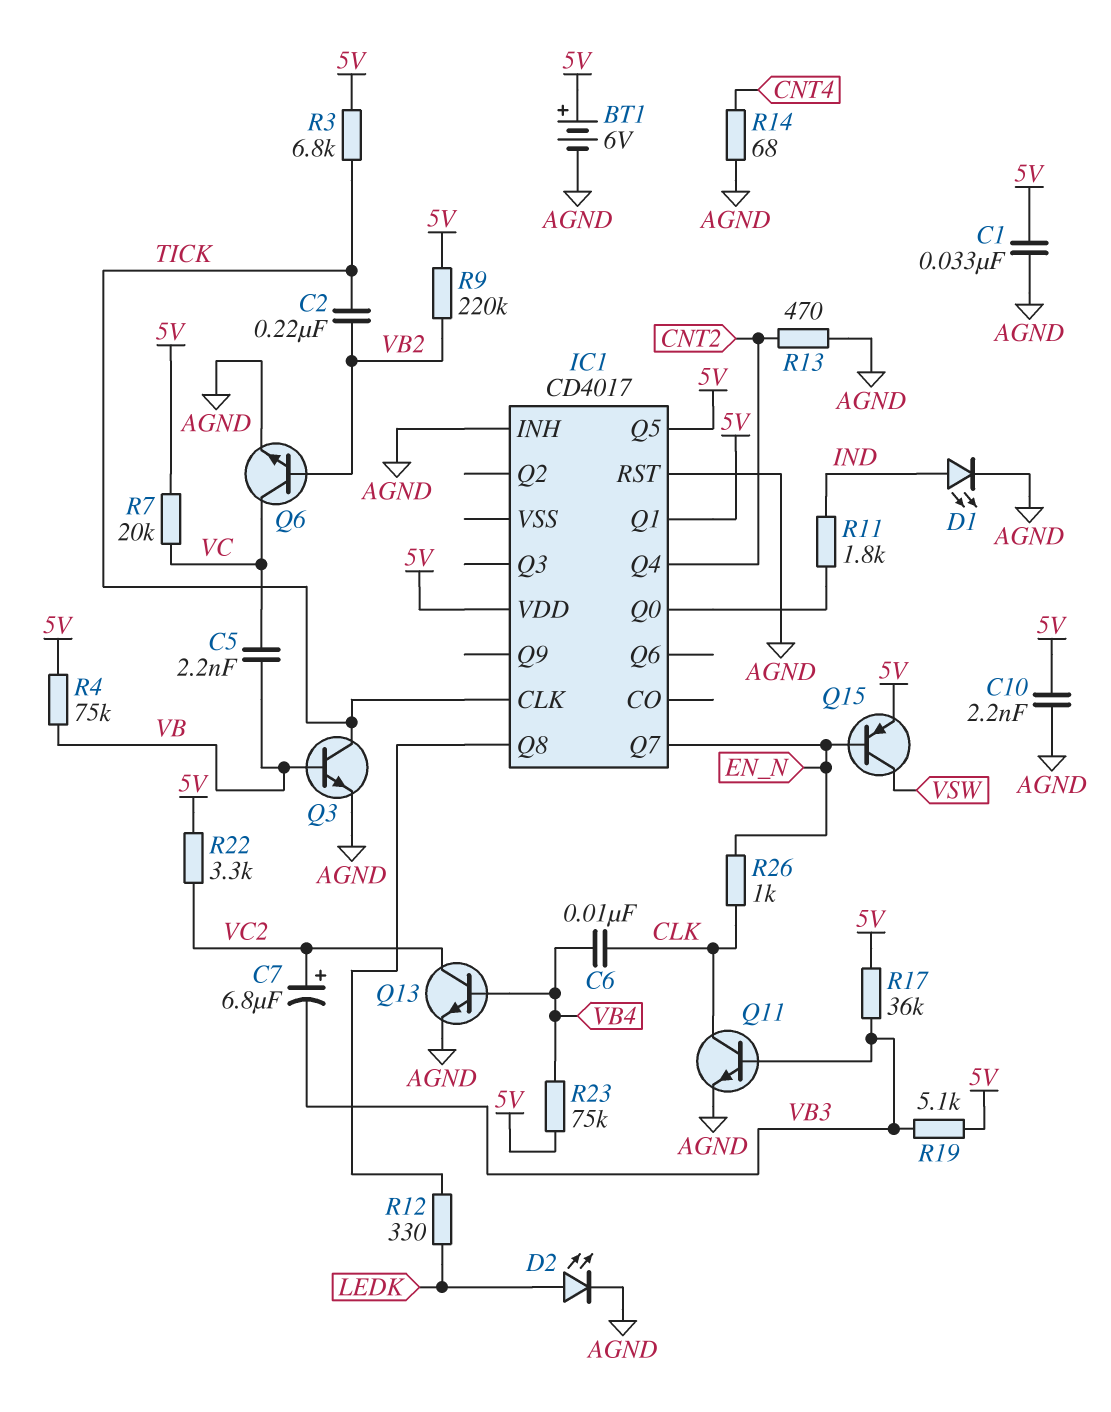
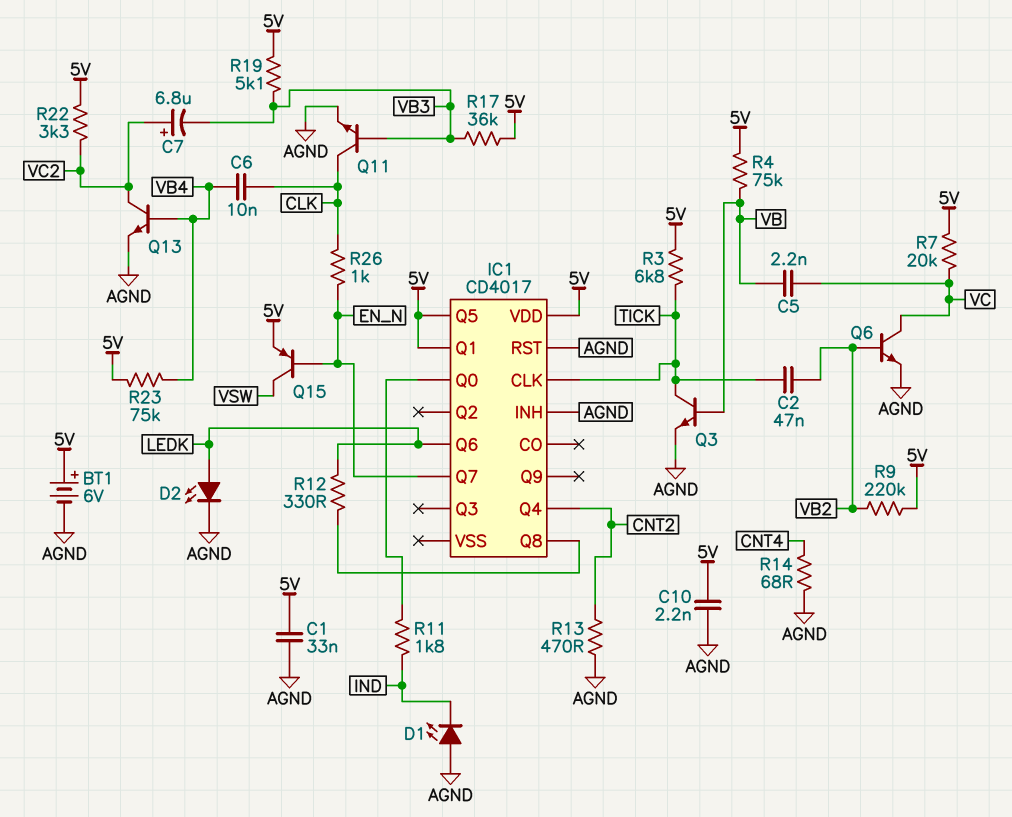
C2: 220nF (TICK, VB2) -> 47nF (TICK, VB2)
D1: LED (A IND, K AGND) -> LED (A AGND, K IND)
IC1 pin Q6: none -> LEDK

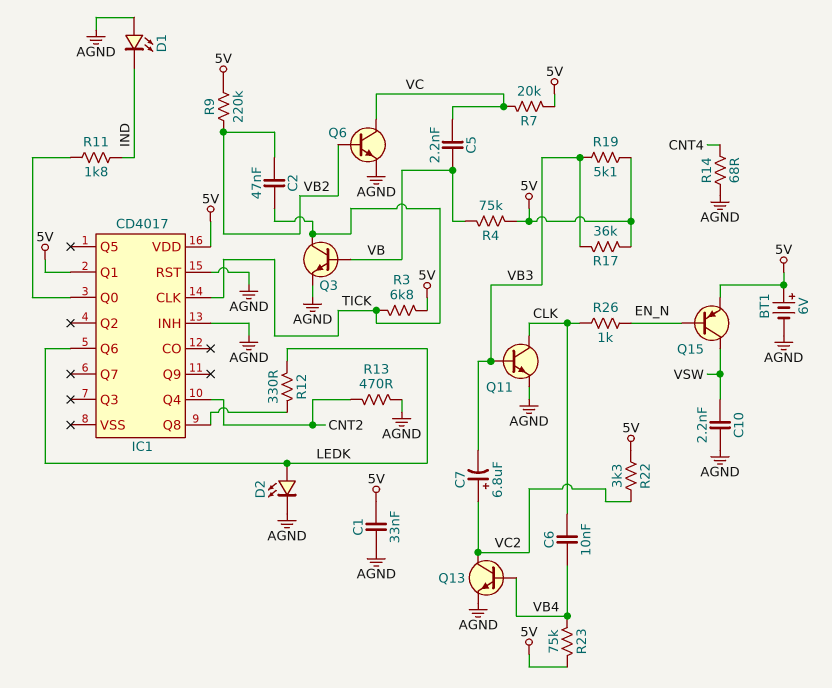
C10: 2.2nF (5V, AGND) -> 2.2nF (AGND, VSW)
IC1 pin Q5: 5V -> none
IC1 pin Q7: EN_N -> none

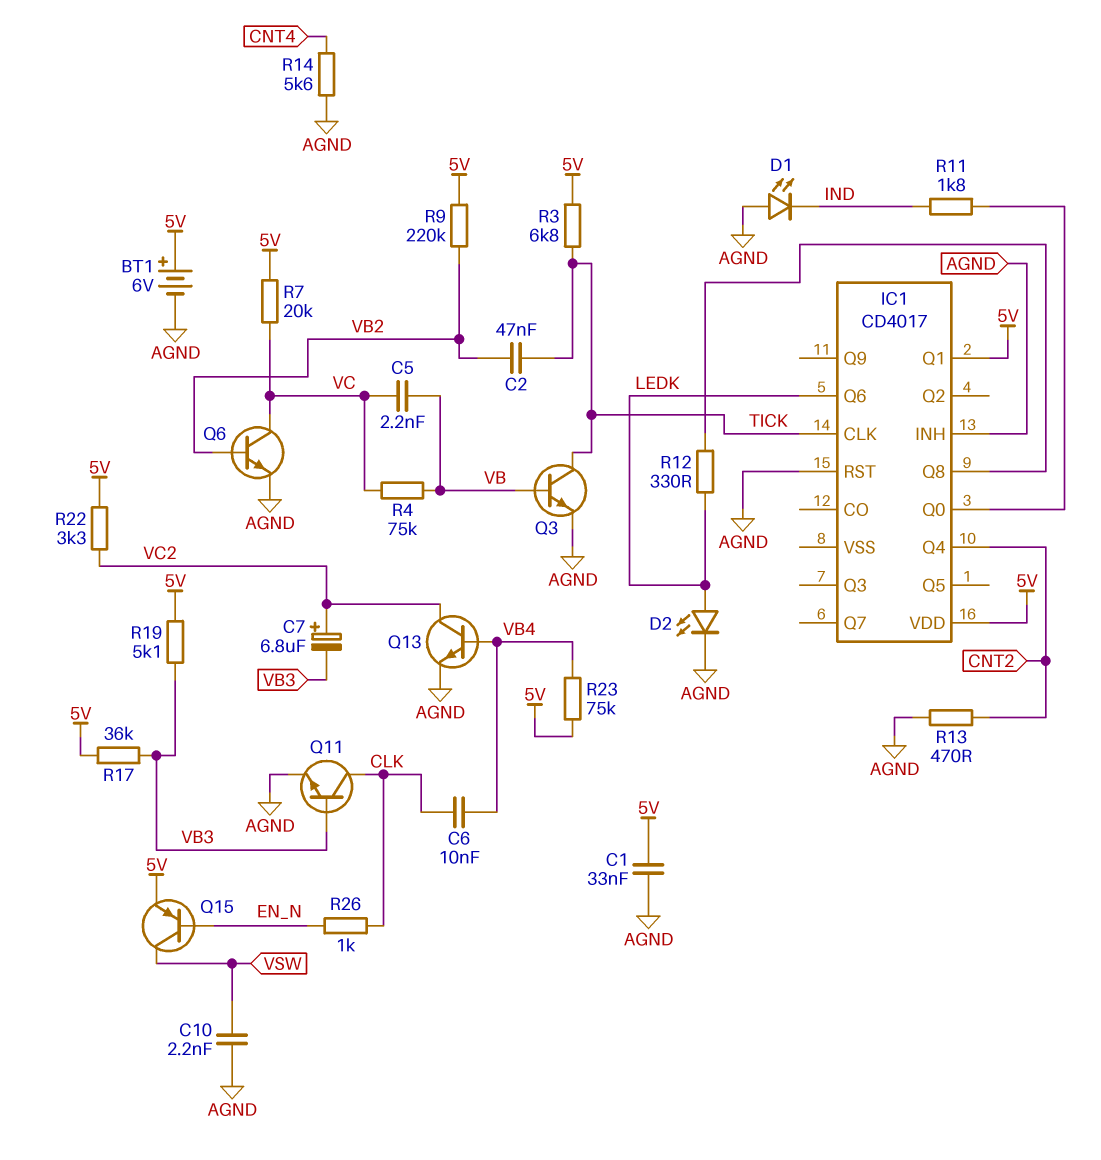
R4: 75k (5V, VB) -> 75k (VB, VC)
R14: 68 (AGND, CNT4) -> 5.6k (AGND, CNT4)

